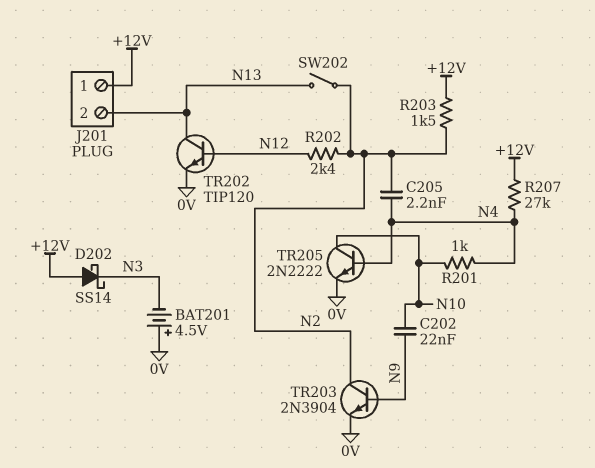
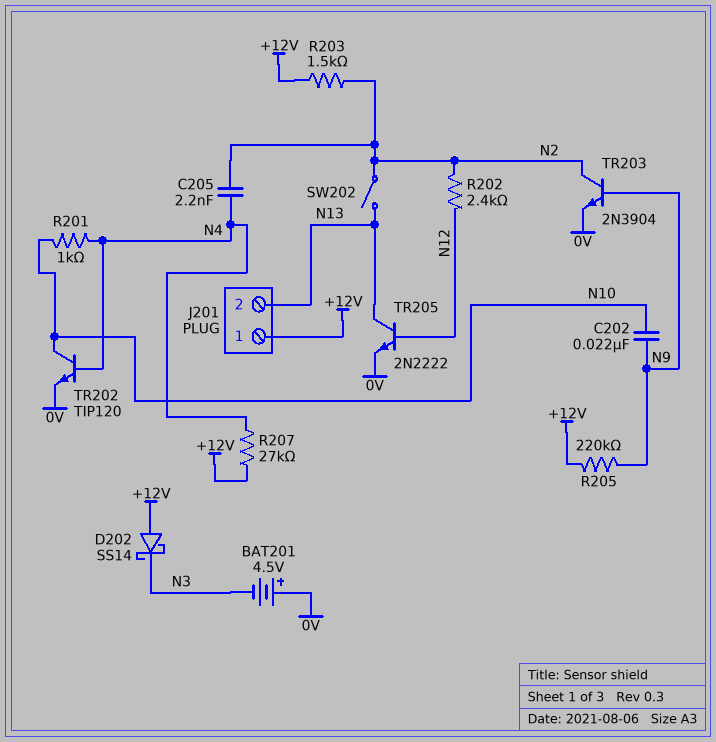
R205: none -> 220k (+12V, N9)
TR202: NPN TIP120 (B N12, C N13, E 0V) -> NPN TIP120 (B N4, C N10, E 0V)
TR205: NPN 2N2222 (B N4, C N10, E 0V) -> NPN 2N2222 (B N12, C N13, E 0V)

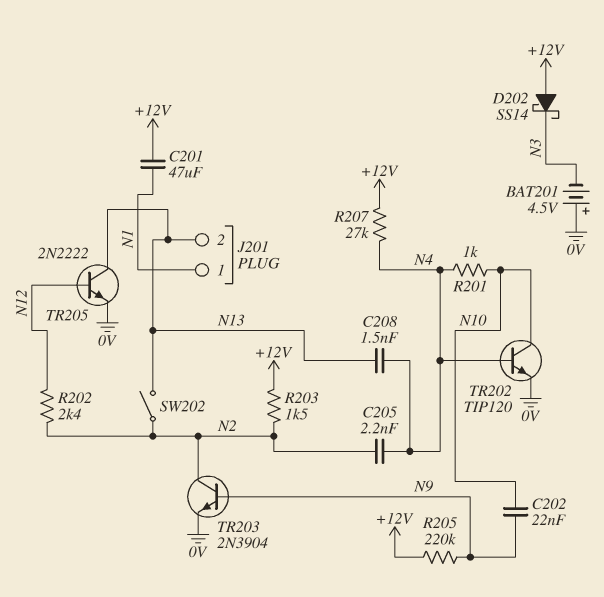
C201: none -> 47uF (+12V, N1)
C208: none -> 1.5nF (N4, N13)
J201 pin 1: +12V -> N1

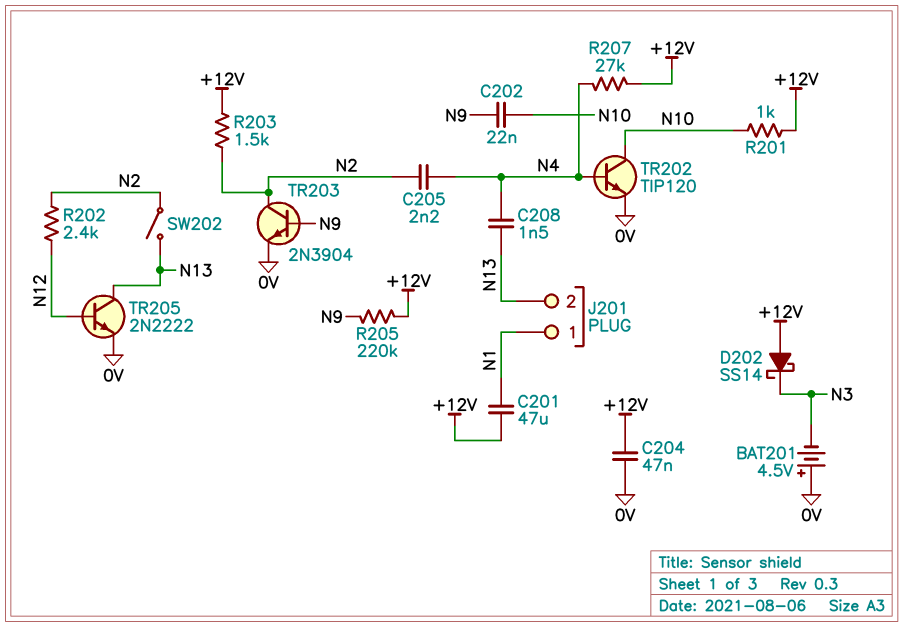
C204: none -> 47nF (+12V, 0V)
R201: 1k (N4, N10) -> 1k (+12V, N10)

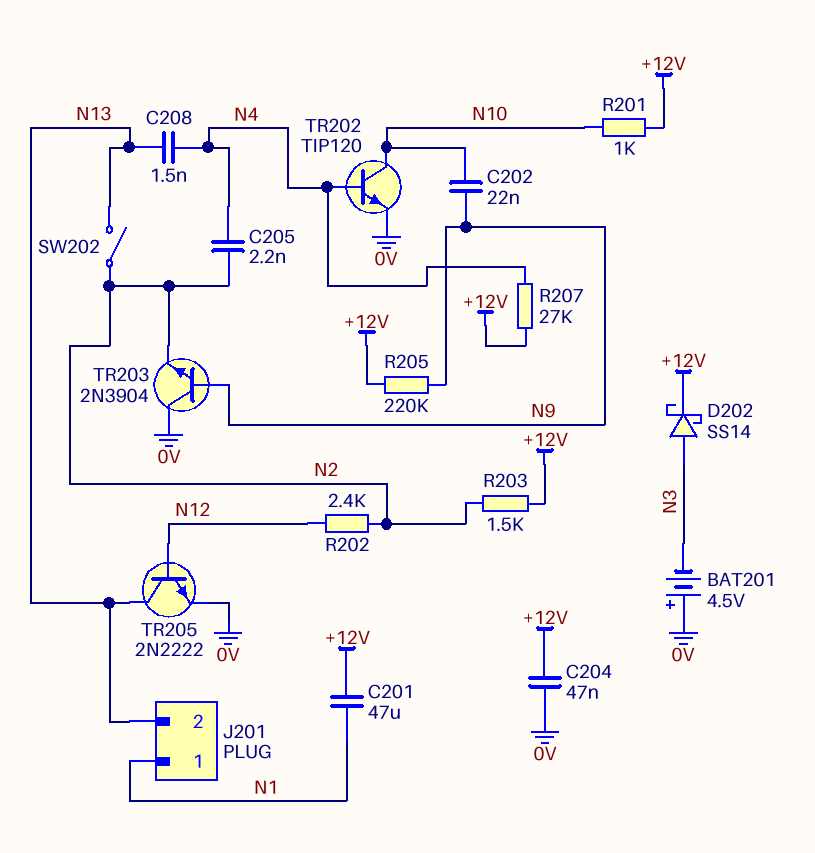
D202: schottky SS14 (A +12V, K N3) -> schottky SS14 (A N3, K +12V)
TR203: NPN 2N3904 (B N9, C N2, E 0V) -> NPN 2N3904 (B N9, C 0V, E N2)

